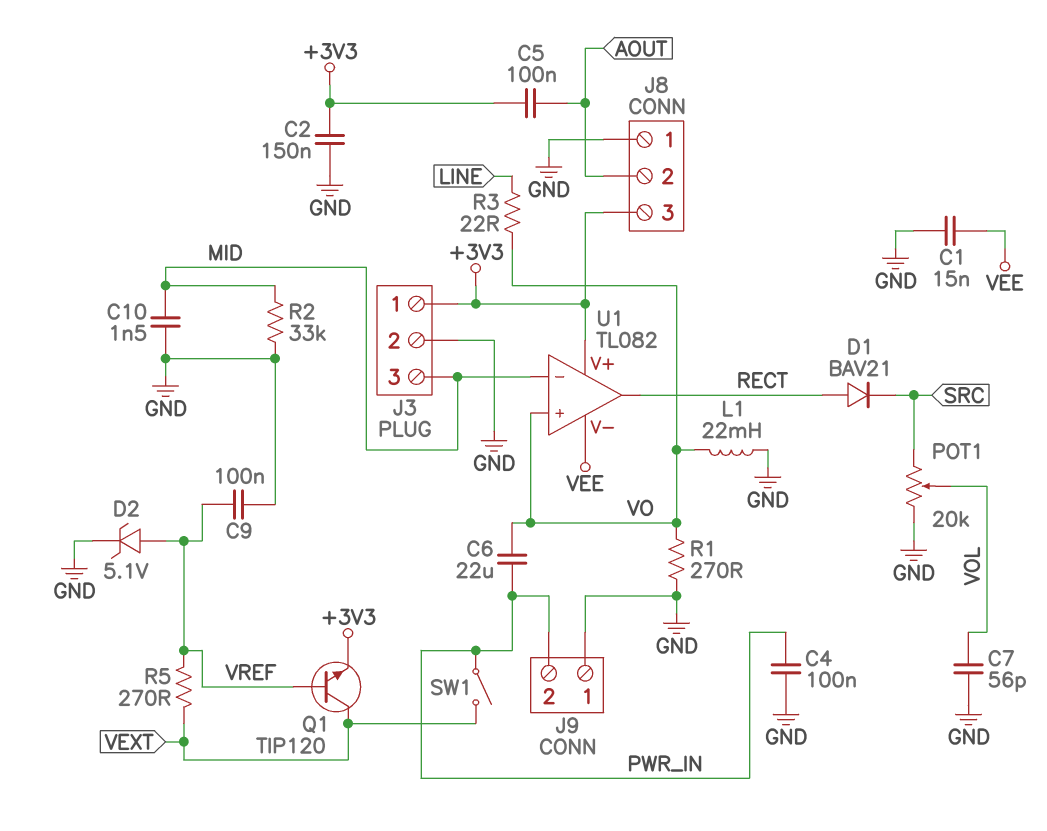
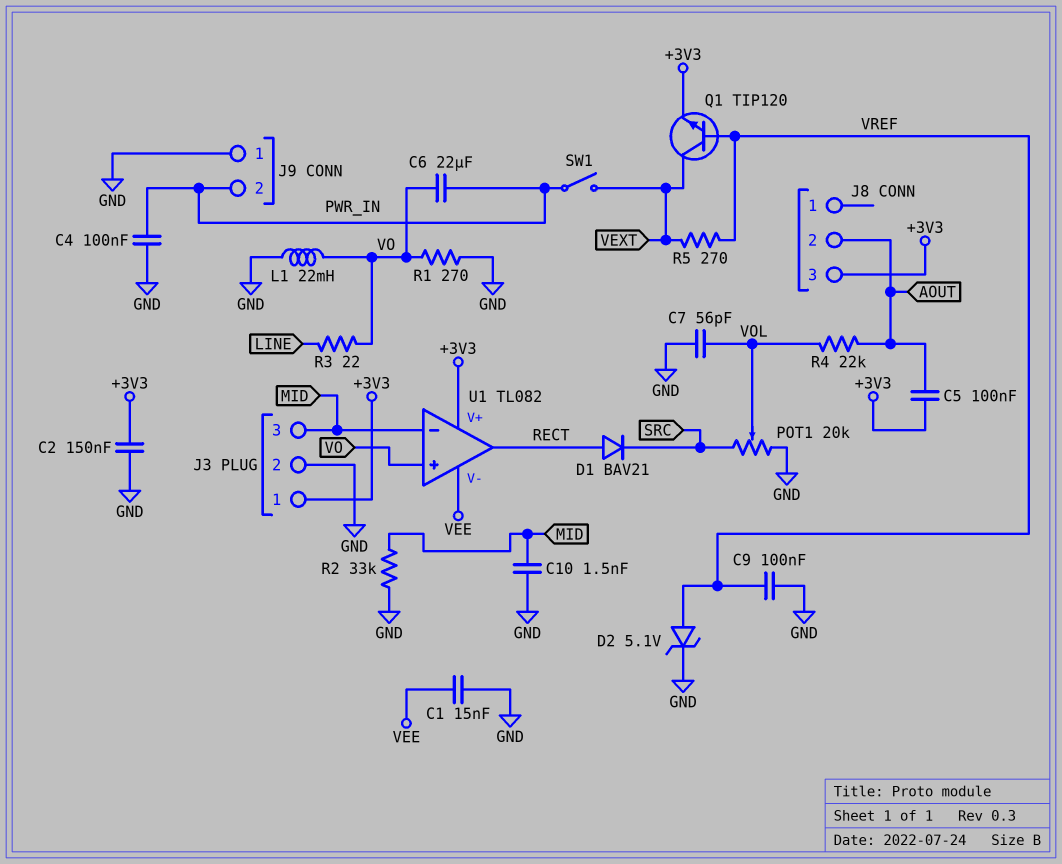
J8 pin 1: GND -> none
R4: none -> 22k (AOUT, VOL)

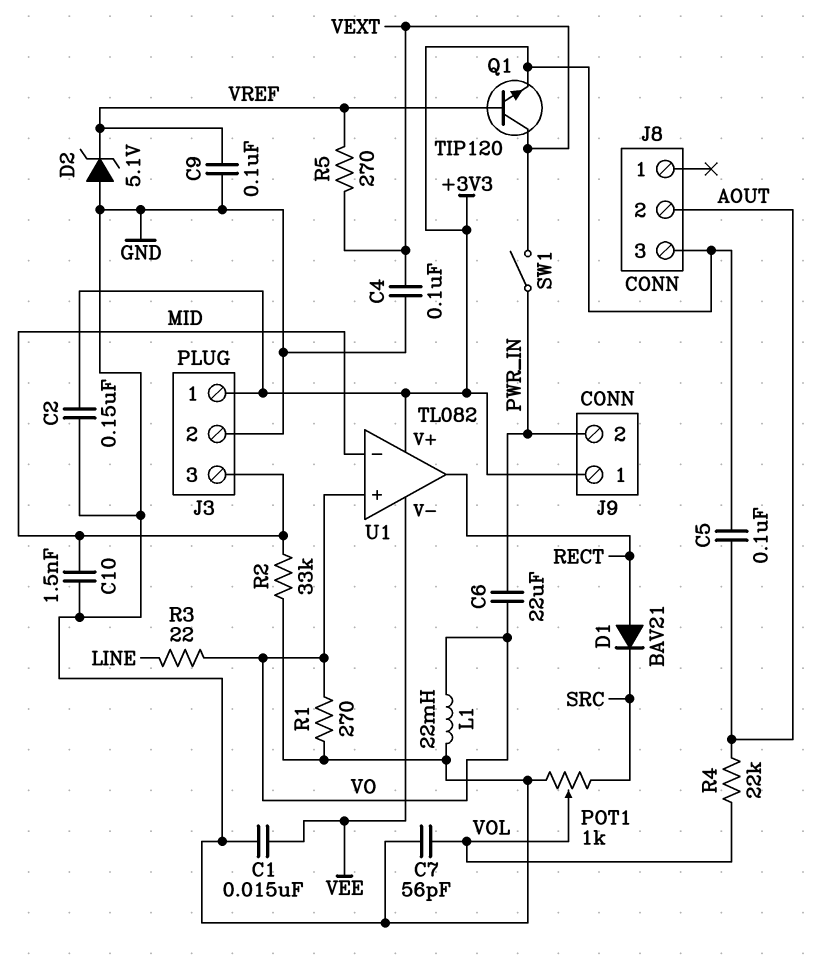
C4: 100nF (GND, PWR_IN) -> 100nF (GND, VEXT)
D2: zener 5.1V (A VREF, K GND) -> zener 5.1V (A GND, K VREF)
J9 pin 1: GND -> +3V3
POT1: 20k (GND, SRC, wiper VOL) -> 1k (GND, SRC, wiper VOL)

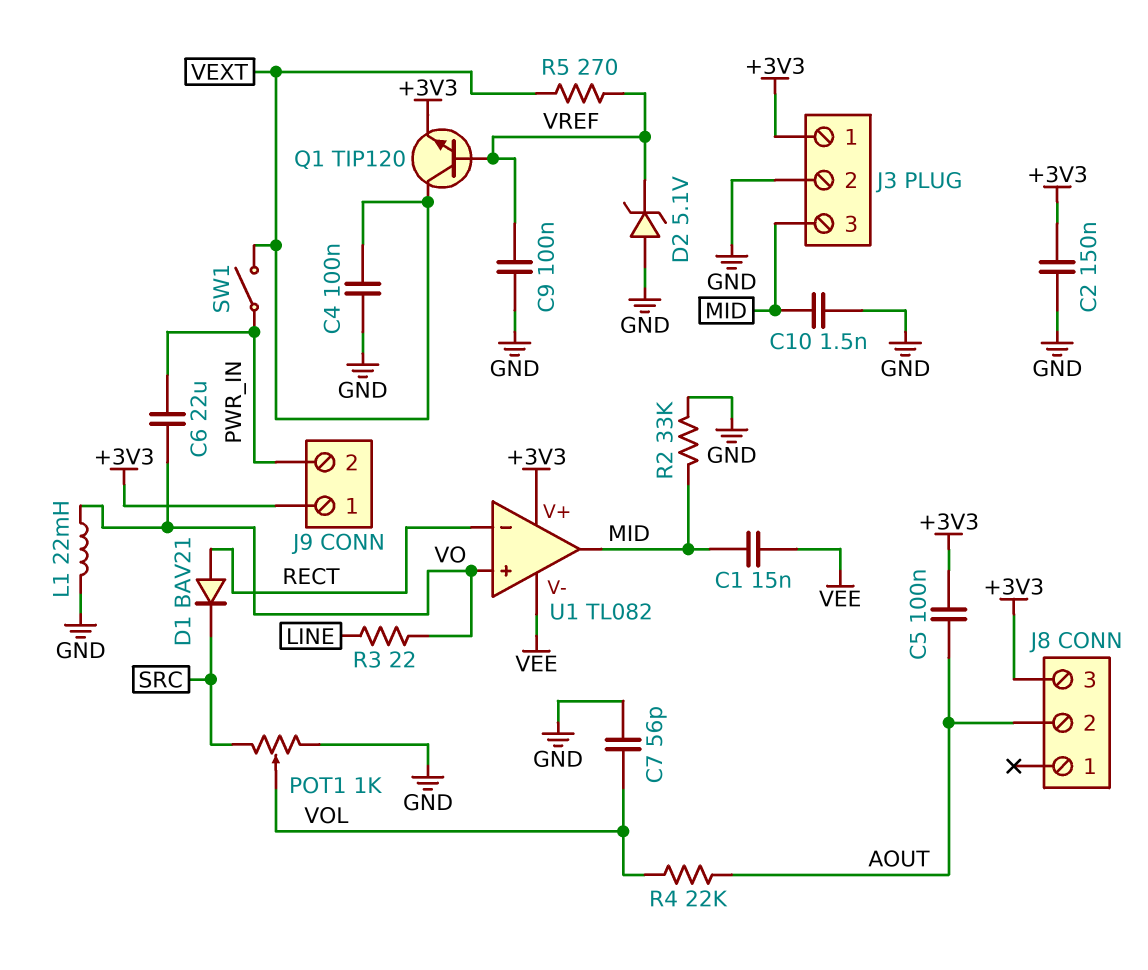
C1: 15nF (GND, VEE) -> 15nF (MID, VEE)
R1: 270 (GND, VO) -> none
U1 pin in-: MID -> RECT
U1 pin out: RECT -> MID

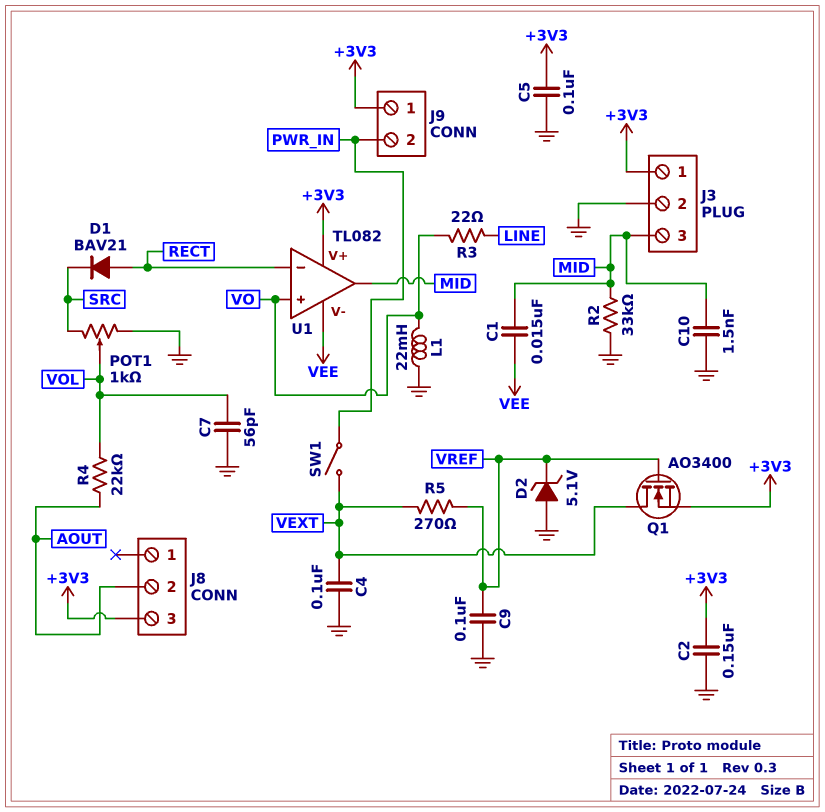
C5: 100nF (+3V3, AOUT) -> 100nF (+3V3, GND)
C6: 22uF (PWR_IN, VO) -> none
Q1: NPN TIP120 (B VREF, C VEXT, E +3V3) -> NMOS AO3400 (G VREF, D VEXT, S +3V3)

